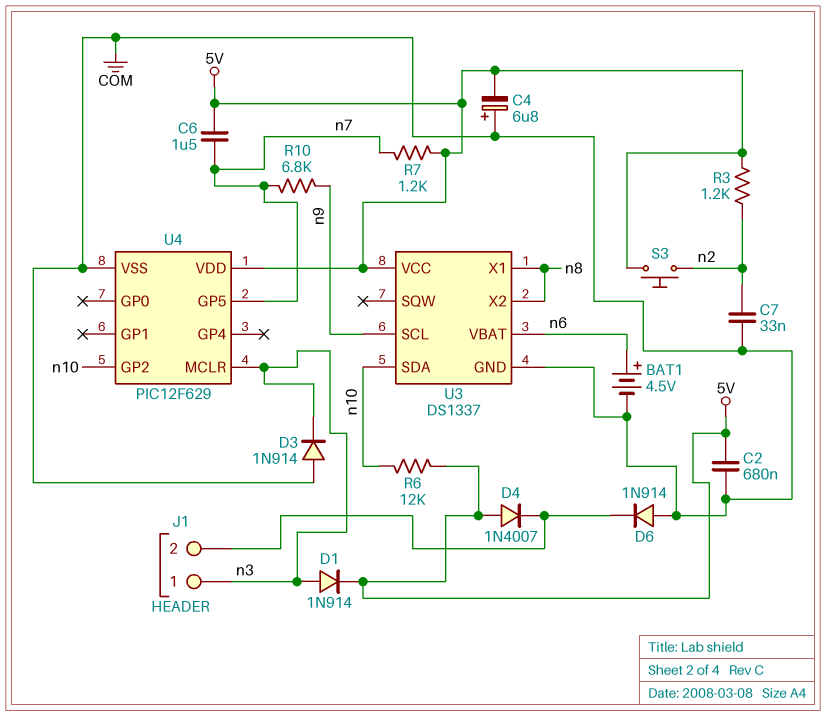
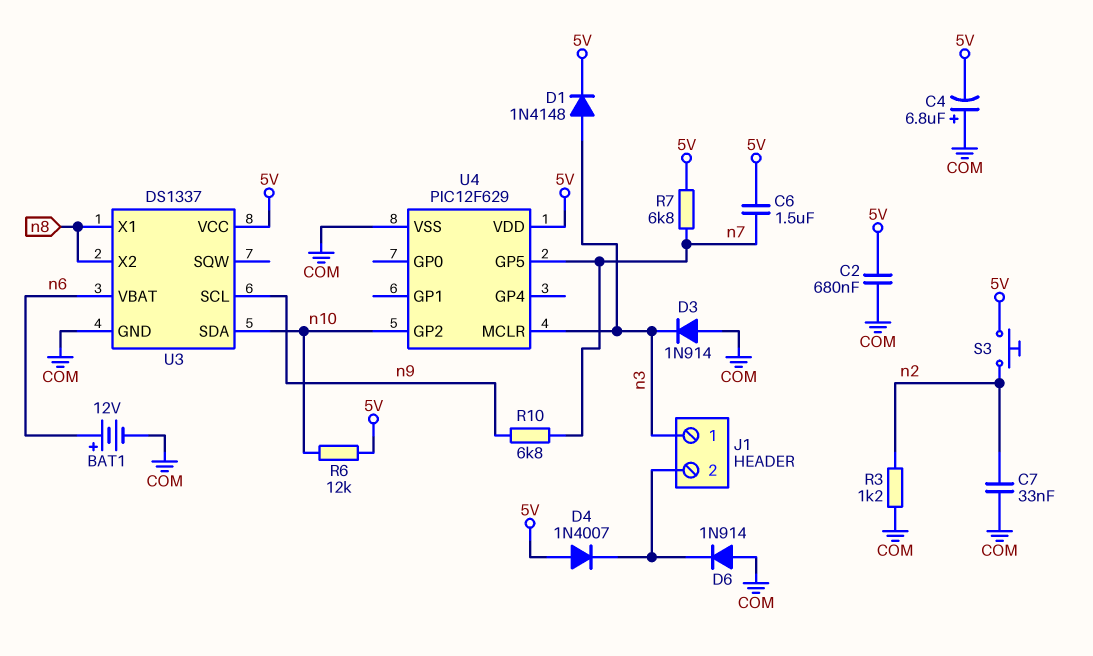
BAT1: 4.5V (plus n6, minus COM) -> 12V (plus n6, minus COM)
D1: diode 1N914 (A n3, K 5V) -> diode 1N4148 (A n3, K 5V)
R3: 1.2k (5V, n2) -> 1.2k (COM, n2)
R7: 1.2k (5V, n7) -> 6.8k (5V, n7)

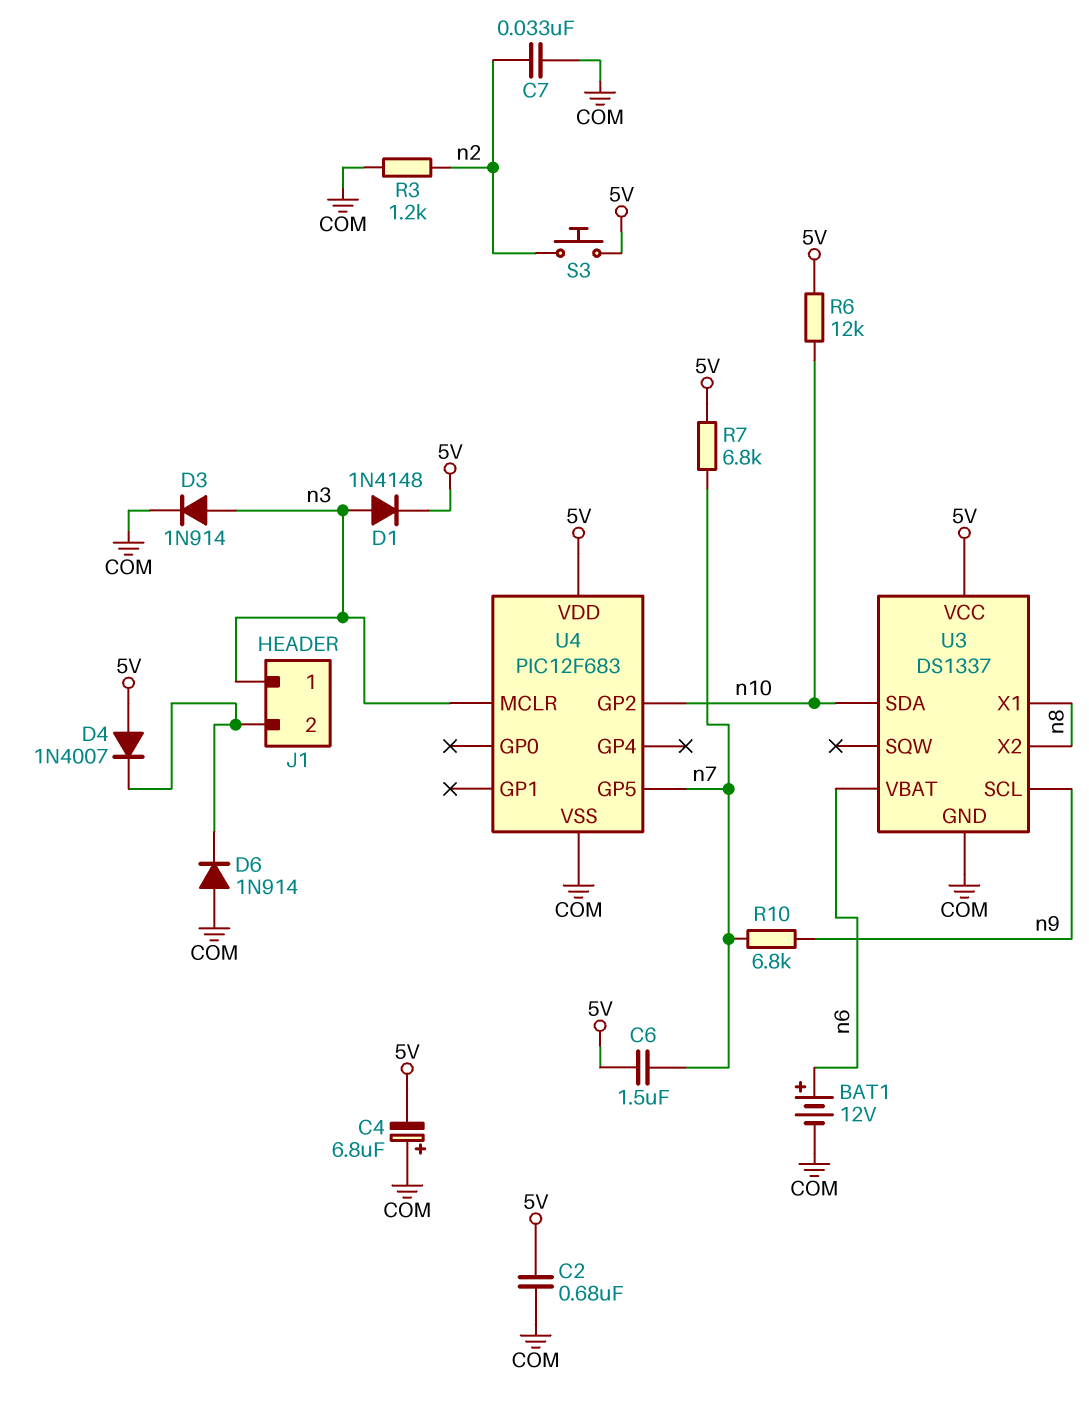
D3: diode 1N914 (A COM, K n3) -> diode 1N914 (A n3, K COM)
U4: PIC12F629 -> PIC12F683

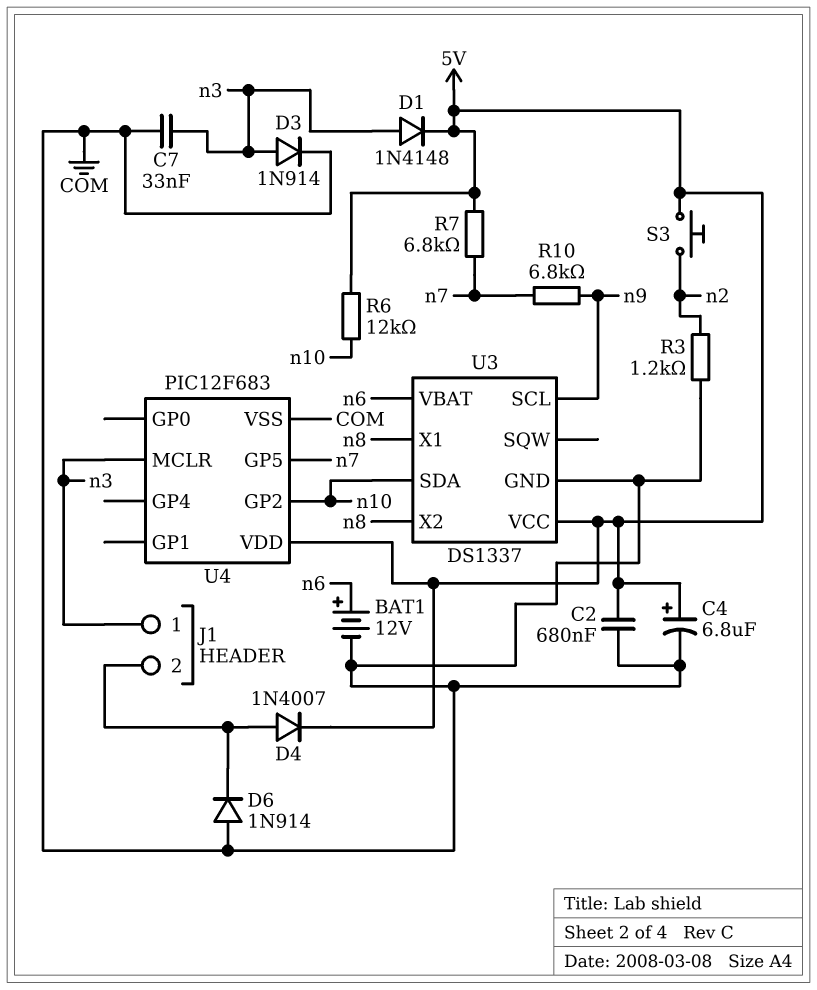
C4: 6.8uF (plus COM, minus 5V) -> 6.8uF (plus 5V, minus COM)
C6: 1.5uF (5V, n7) -> none
C7: 33nF (COM, n2) -> 33nF (COM, n3)
D4: diode 1N4007 (A 5V, K J1/2) -> diode 1N4007 (A J1/2, K 5V)

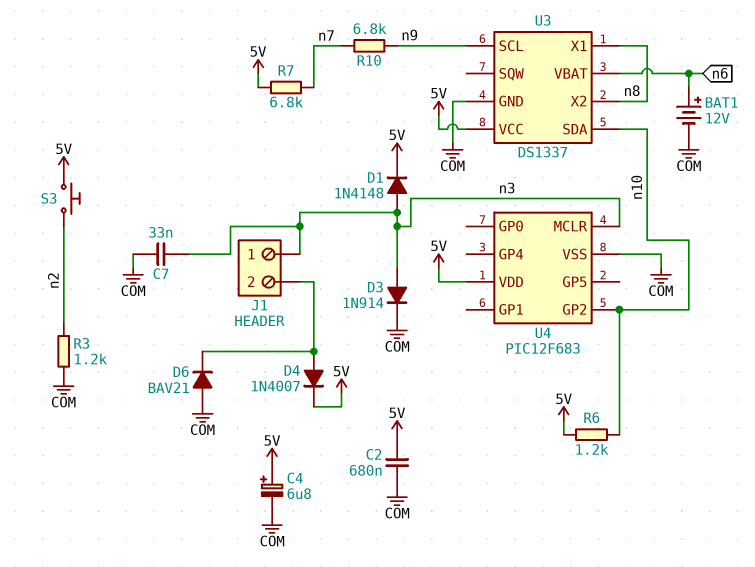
D6: diode 1N914 (A COM, K J1/2) -> diode BAV21 (A COM, K J1/2)
R6: 12k (5V, n10) -> 1.2k (5V, n10)
U4 pin GP5: n7 -> none

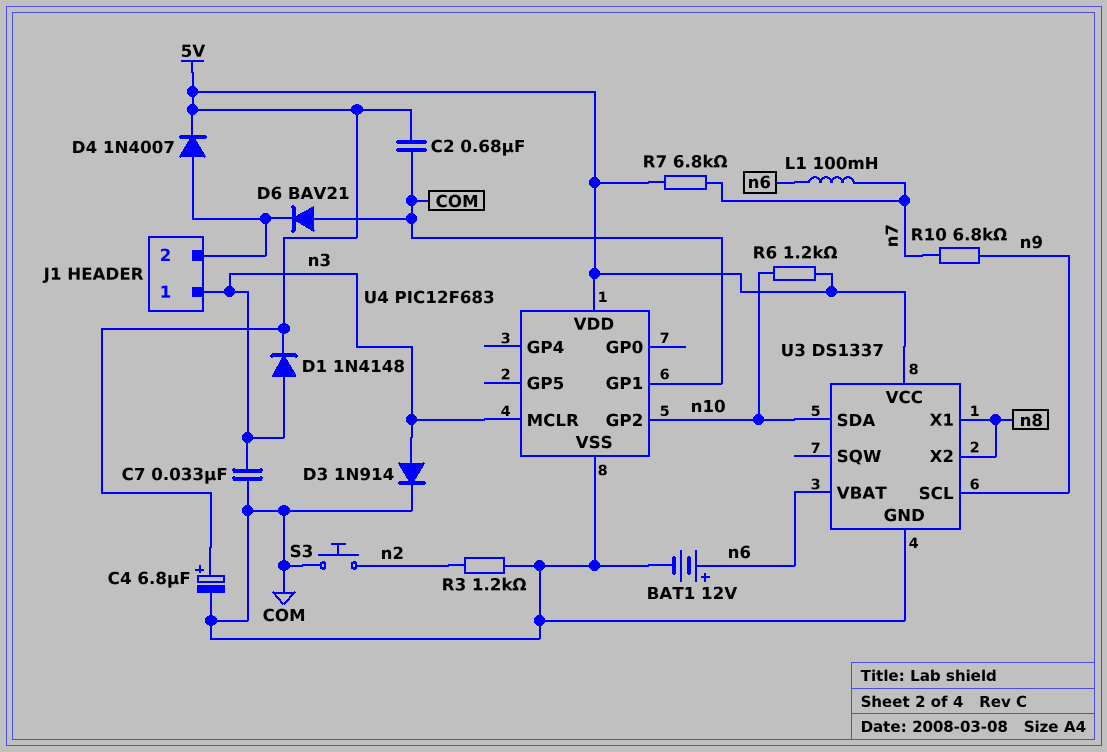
L1: none -> 100mH (n6, n7)
S3: button (5V, n2) -> button (COM, n2)
U4 pin GP1: none -> COM

